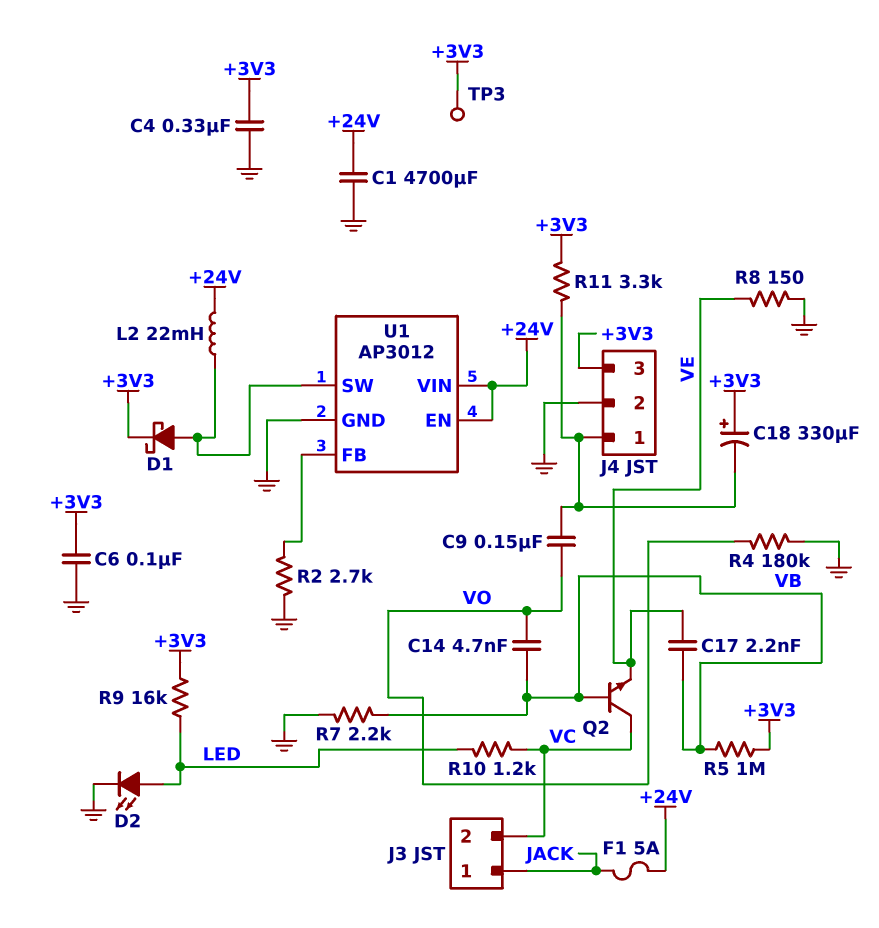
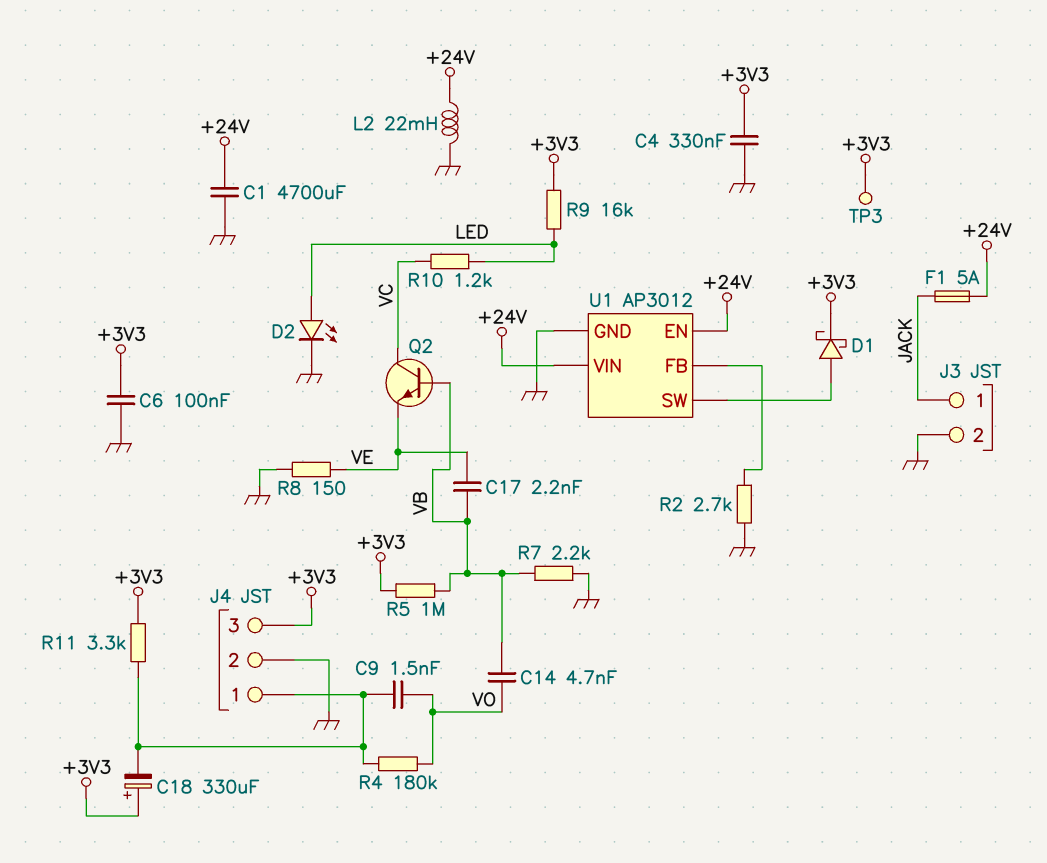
C9: 150nF (J4/1, VO) -> 1.5nF (J4/1, VO)
J3 pin 2: VC -> GND
L2: 22mH (+24V, U1/SW) -> 22mH (+24V, GND)
R4: 180k (GND, VO) -> 180k (J4/1, VO)

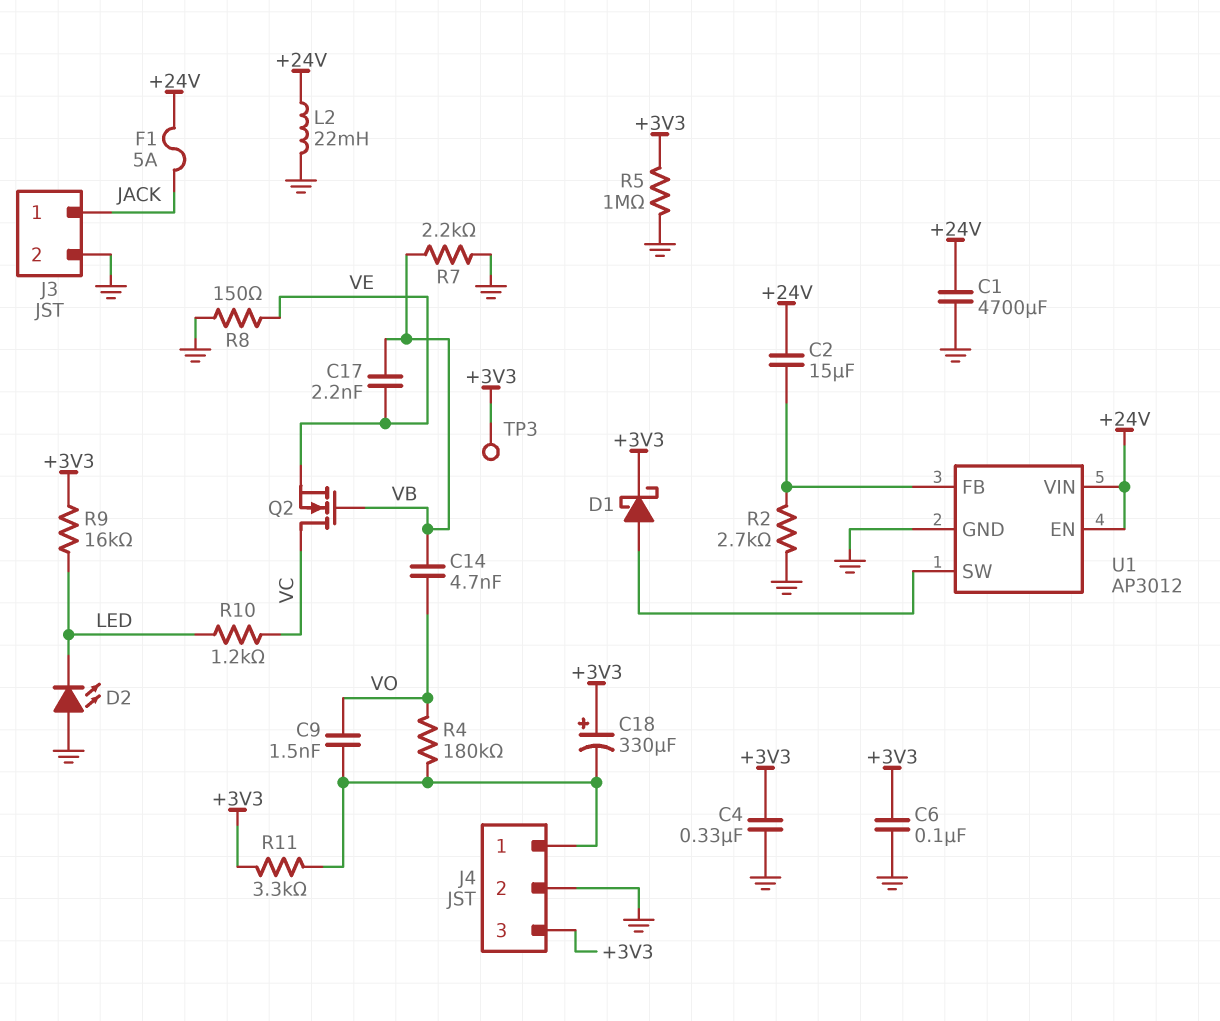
C2: none -> 15uF (+24V, U1/FB)
D2: LED (A LED, K GND) -> LED (A GND, K LED)
Q2: NPN (B VB, C VC, E VE) -> NMOS (G VB, D VC, S VE)
R5: 1M (+3V3, VB) -> 1M (+3V3, GND)

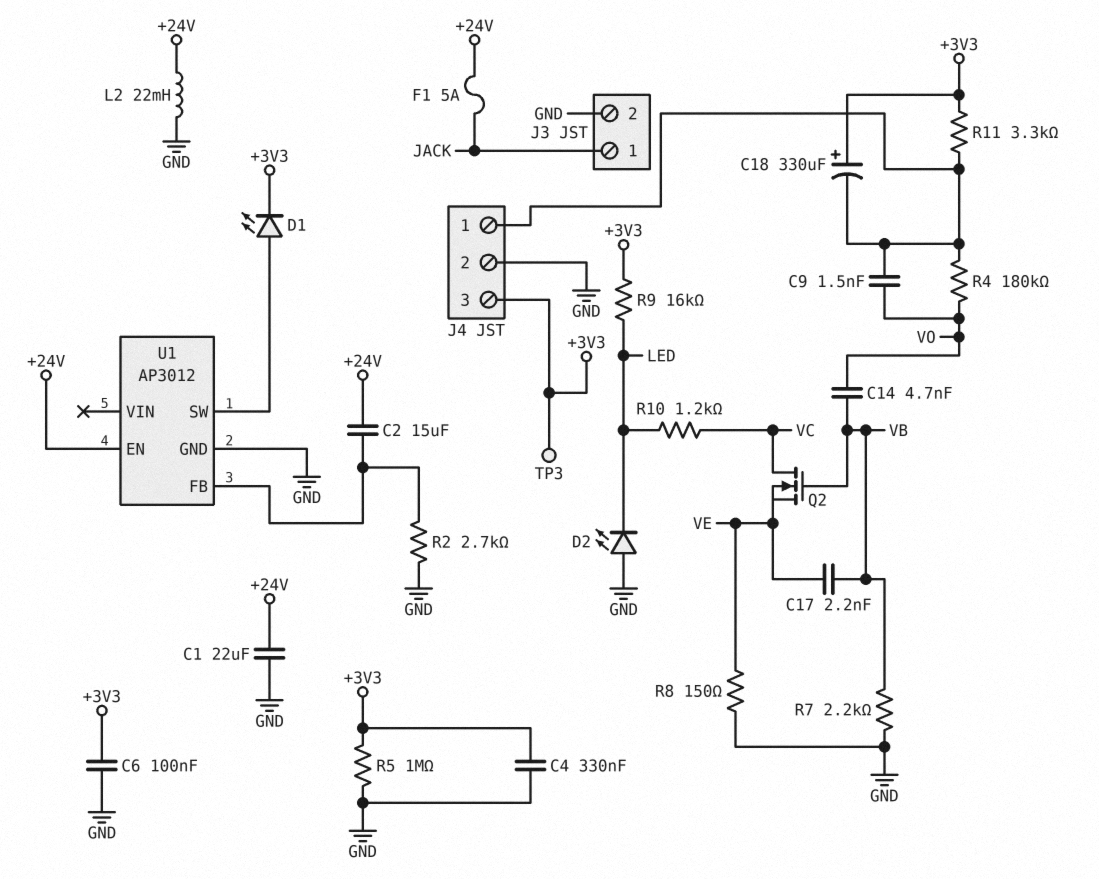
C1: 4700uF (+24V, GND) -> 22uF (+24V, GND)
D1: schottky (A U1/SW, K +3V3) -> LED (A U1/SW, K +3V3)
U1 pin VIN: +24V -> none

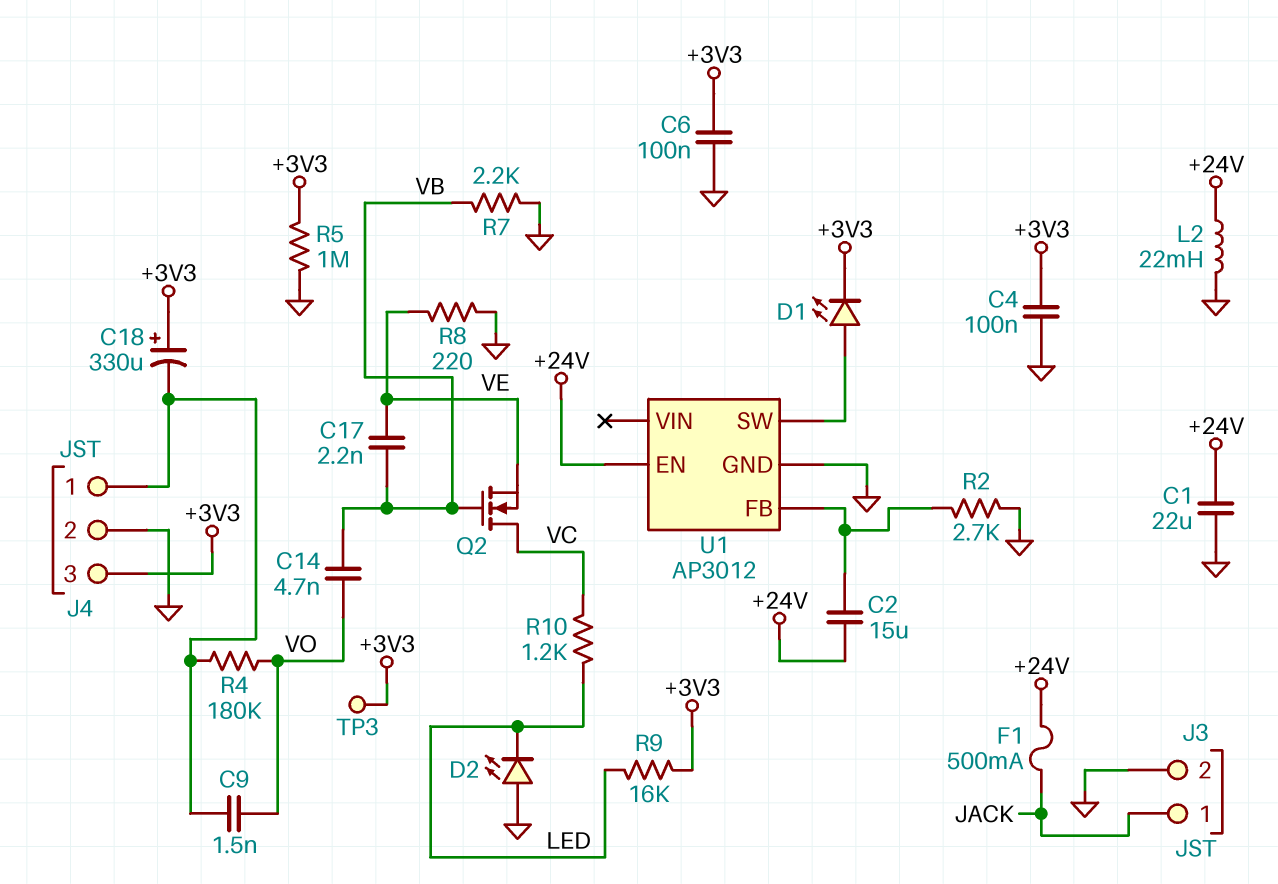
C4: 330nF (+3V3, GND) -> 100nF (+3V3, GND)
F1: 5A (+24V, JACK) -> 500mA (+24V, JACK)
R8: 150 (GND, VE) -> 220 (GND, VE)
R11: 3.3k (+3V3, J4/1) -> none

